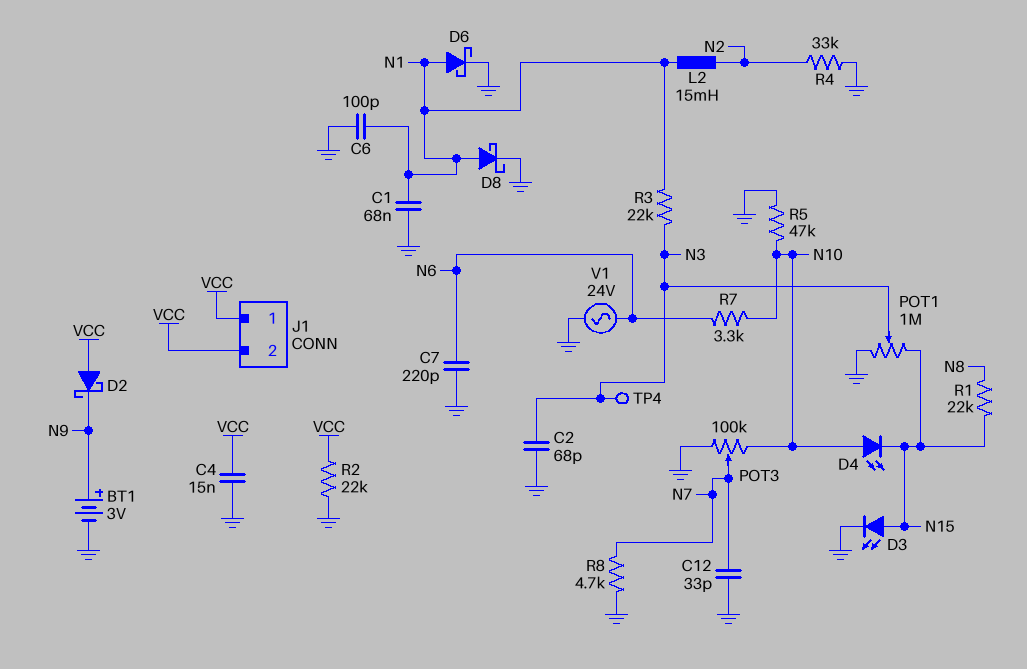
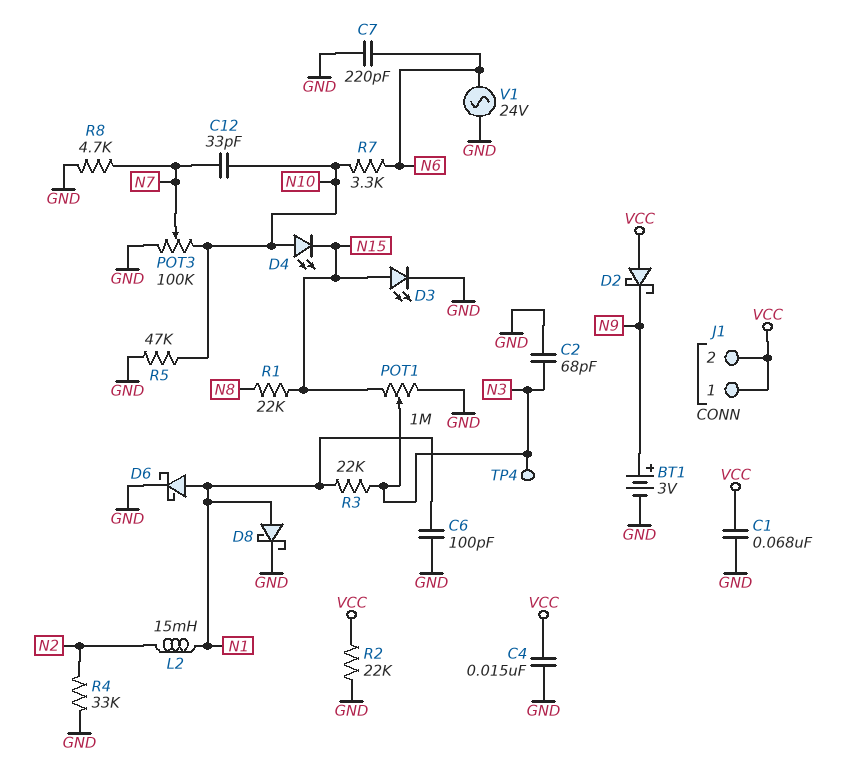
C1: 68nF (GND, N1) -> 68nF (GND, VCC)
C12: 33pF (GND, N7) -> 33pF (N7, N10)

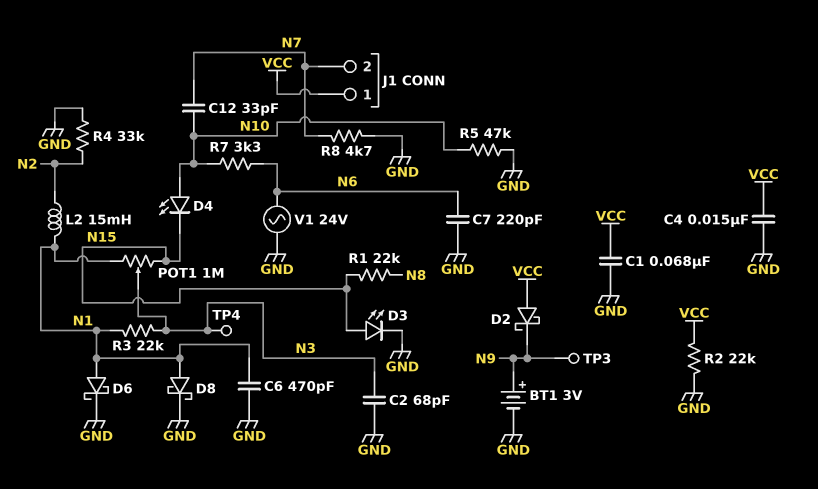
C6: 100pF (GND, N1) -> 470pF (GND, N1)
J1 pin 2: VCC -> N7
POT1: 1M (GND, N15, wiper N3) -> 1M (N1, N15, wiper N3)
POT3: 100k (GND, N10, wiper N7) -> none
TP3: none -> test point (N9)

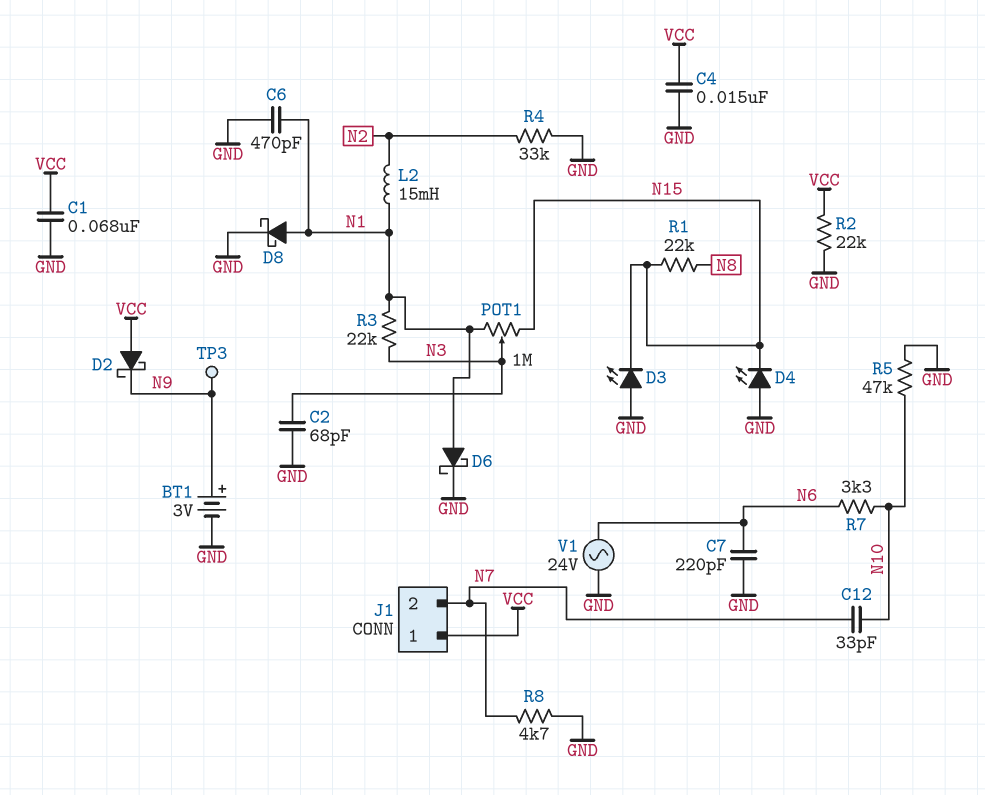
D3: LED (A N15, K GND) -> LED (A GND, K N15)
D4: LED (A N10, K N15) -> LED (A GND, K N15)
TP4: test point (N3) -> none

